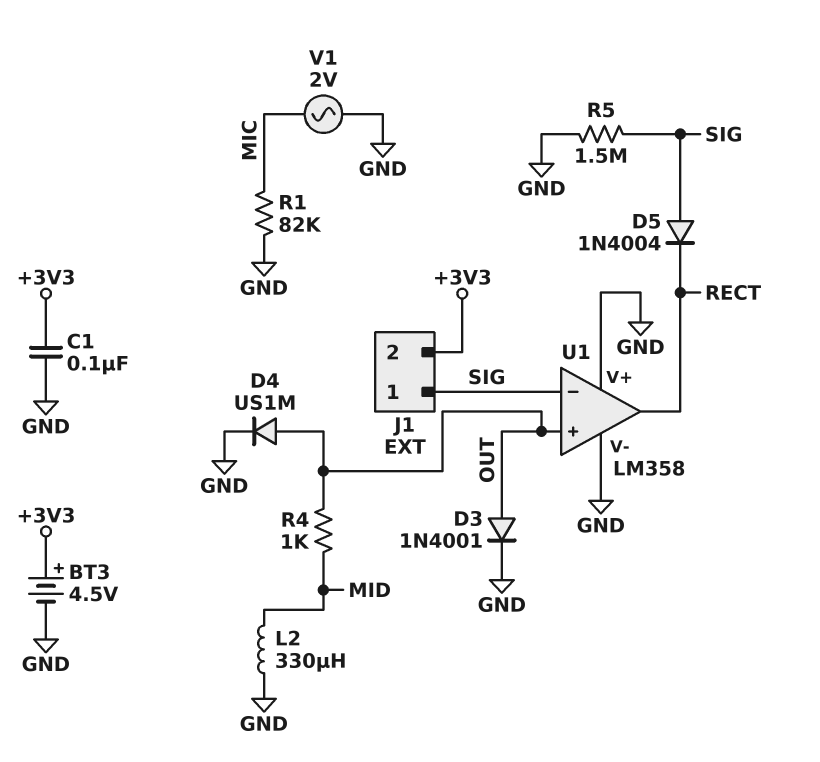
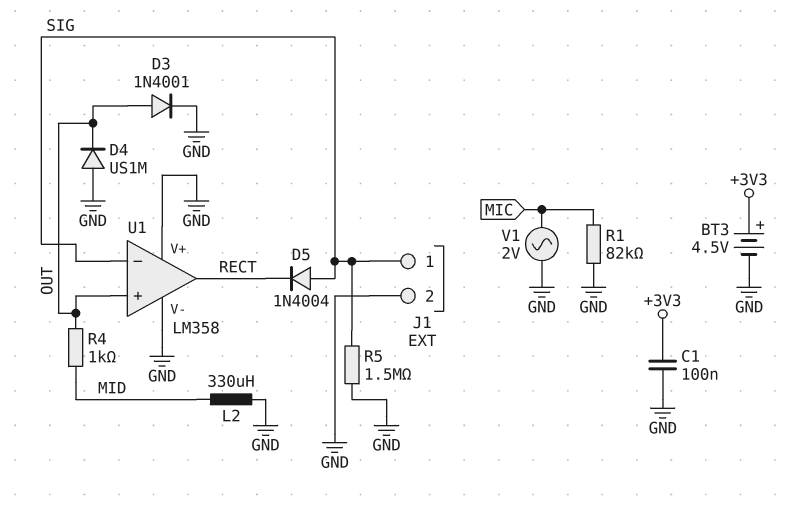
D4: diode US1M (A OUT, K GND) -> diode US1M (A GND, K OUT)
J1 pin 2: +3V3 -> GND

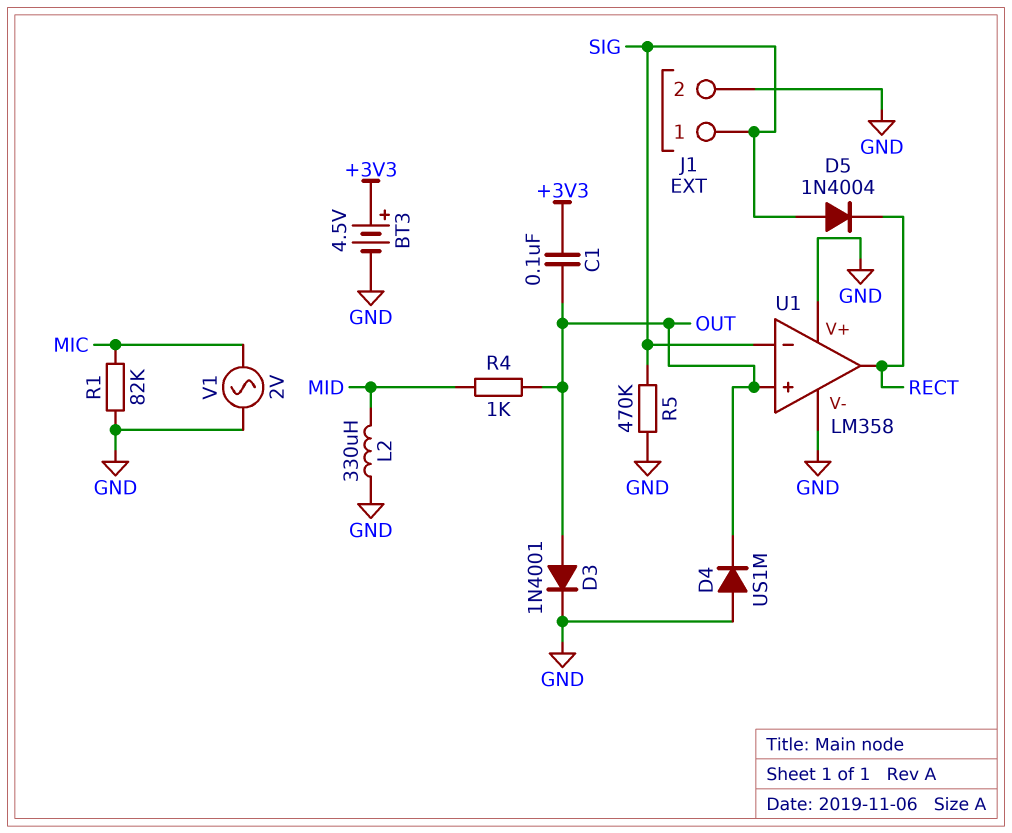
C1: 100nF (+3V3, GND) -> 100nF (+3V3, OUT)
R5: 1.5M (GND, SIG) -> 470k (GND, SIG)

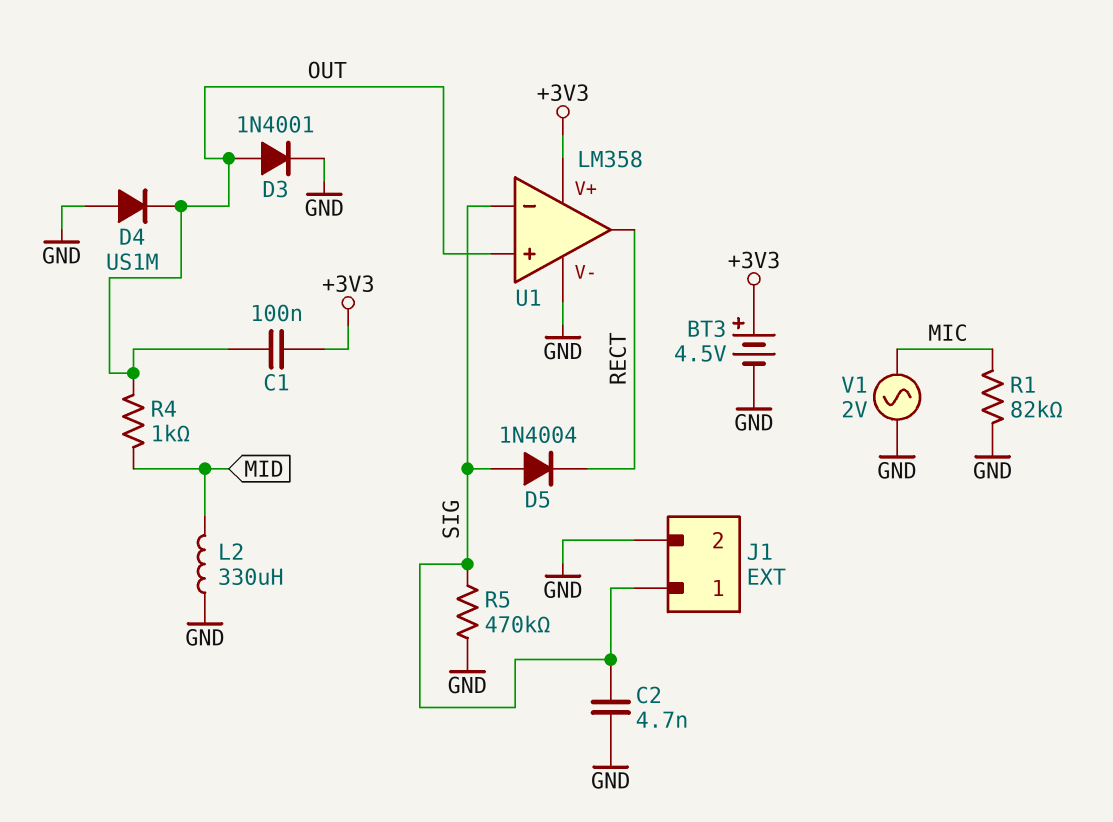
C2: none -> 4.7nF (GND, SIG)
U1 pin V+: GND -> +3V3

